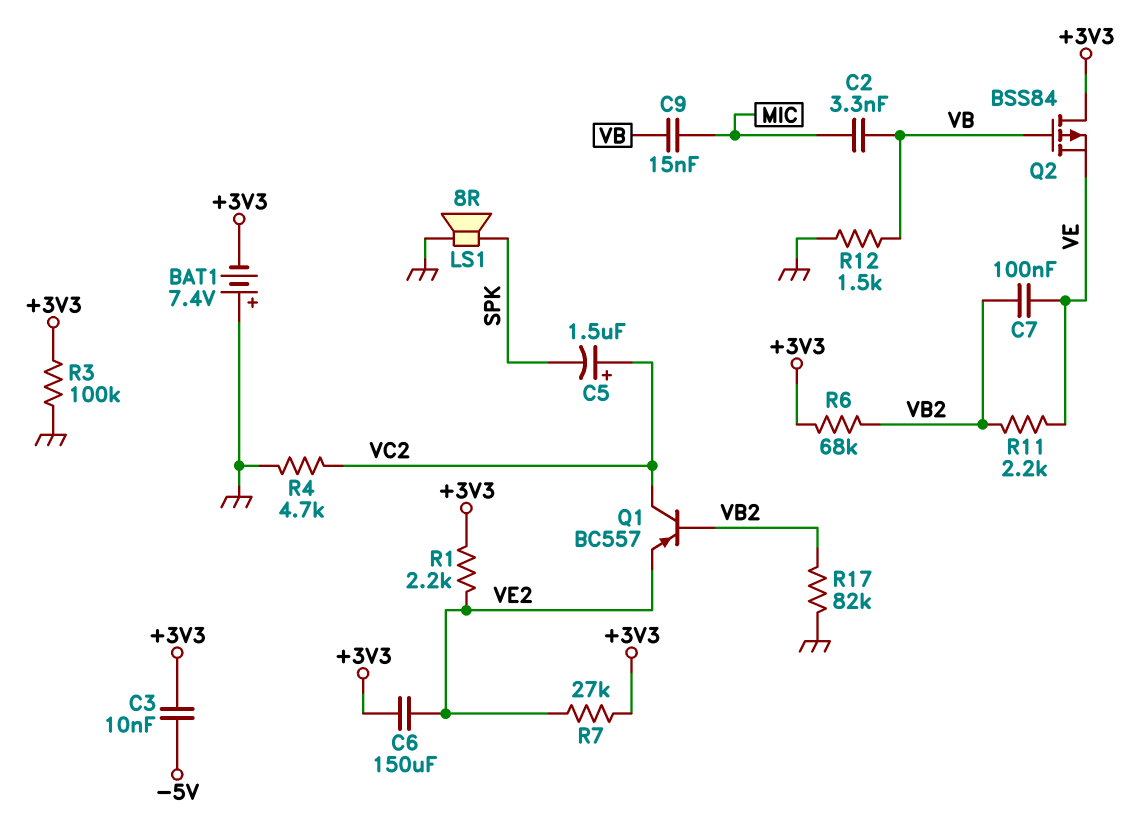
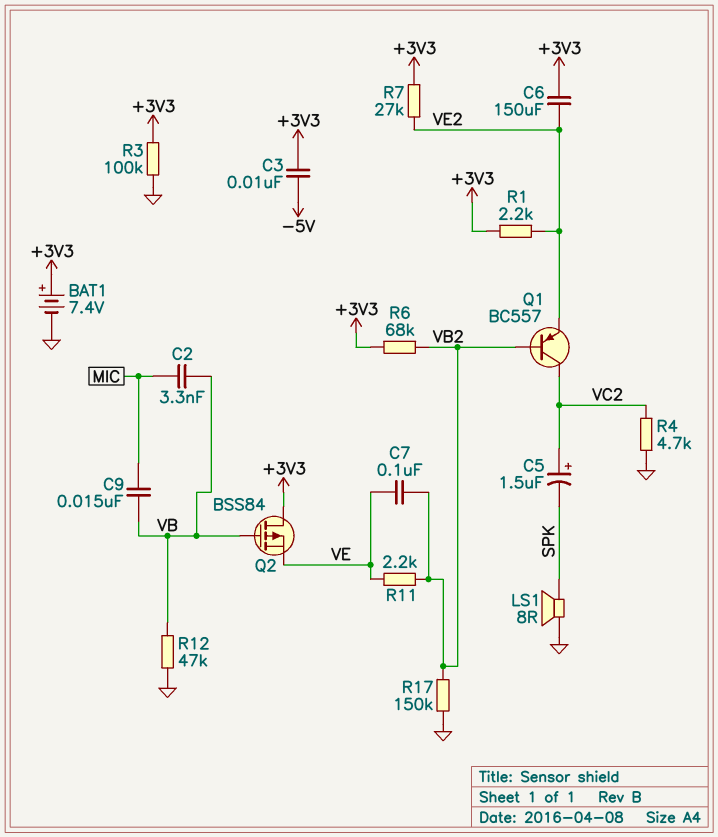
BAT1: 7.4V (plus GND, minus +3V3) -> 7.4V (plus +3V3, minus GND)
R12: 1.5k (GND, VB) -> 47k (GND, VB)
R17: 82k (GND, VB2) -> 150k (GND, VB2)

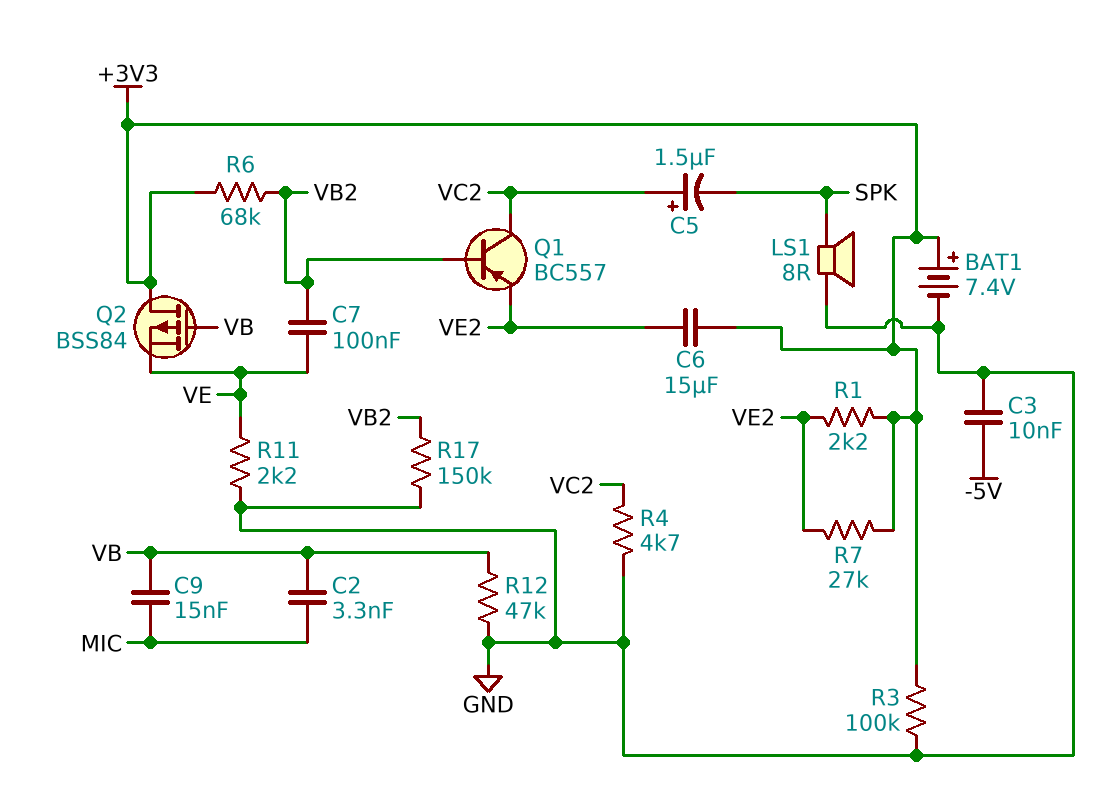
C3: 10nF (+3V3, -5V) -> 10nF (-5V, GND)
C6: 150uF (+3V3, VE2) -> 15uF (+3V3, VE2)
R11: 2.2k (VB2, VE) -> 2.2k (GND, VE)

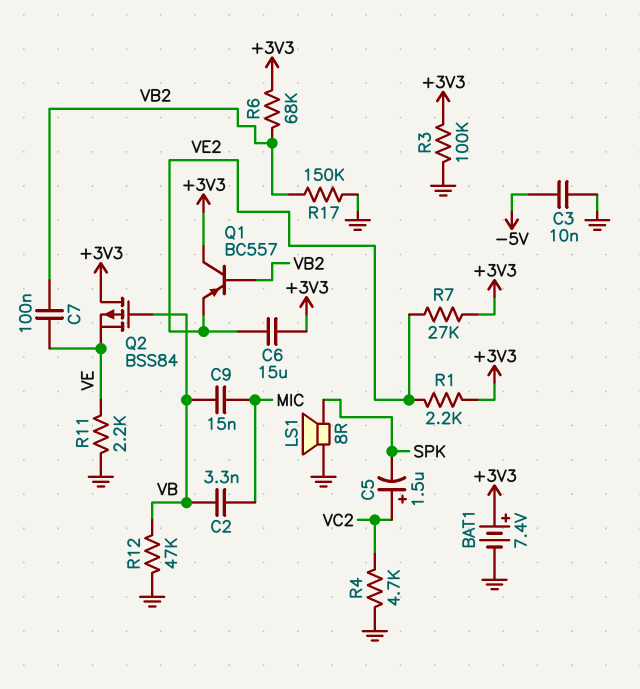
Q1: PNP BC557 (B VB2, C VC2, E VE2) -> PNP BC557 (B VB2, C +3V3, E VE2)

